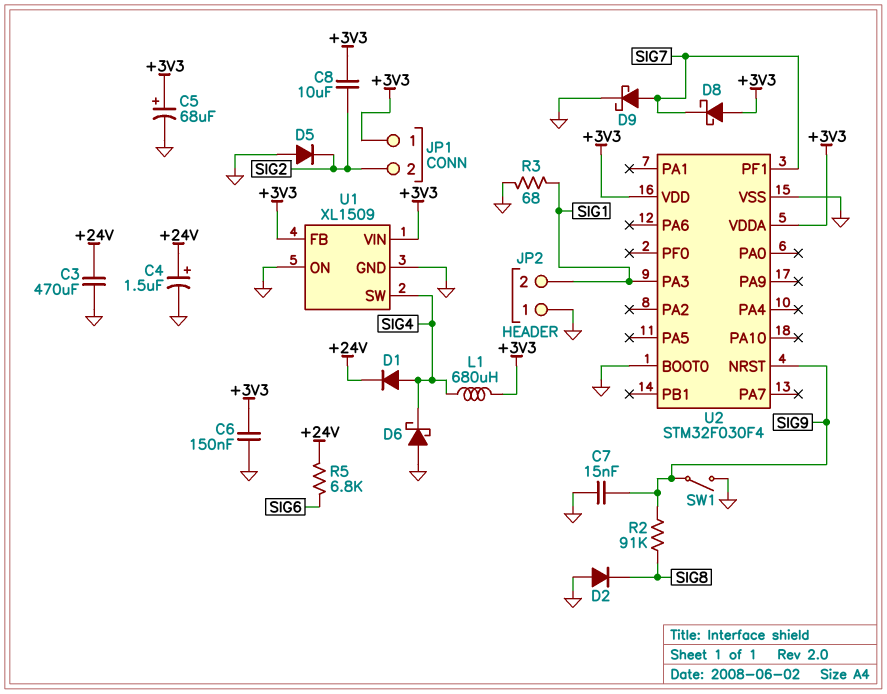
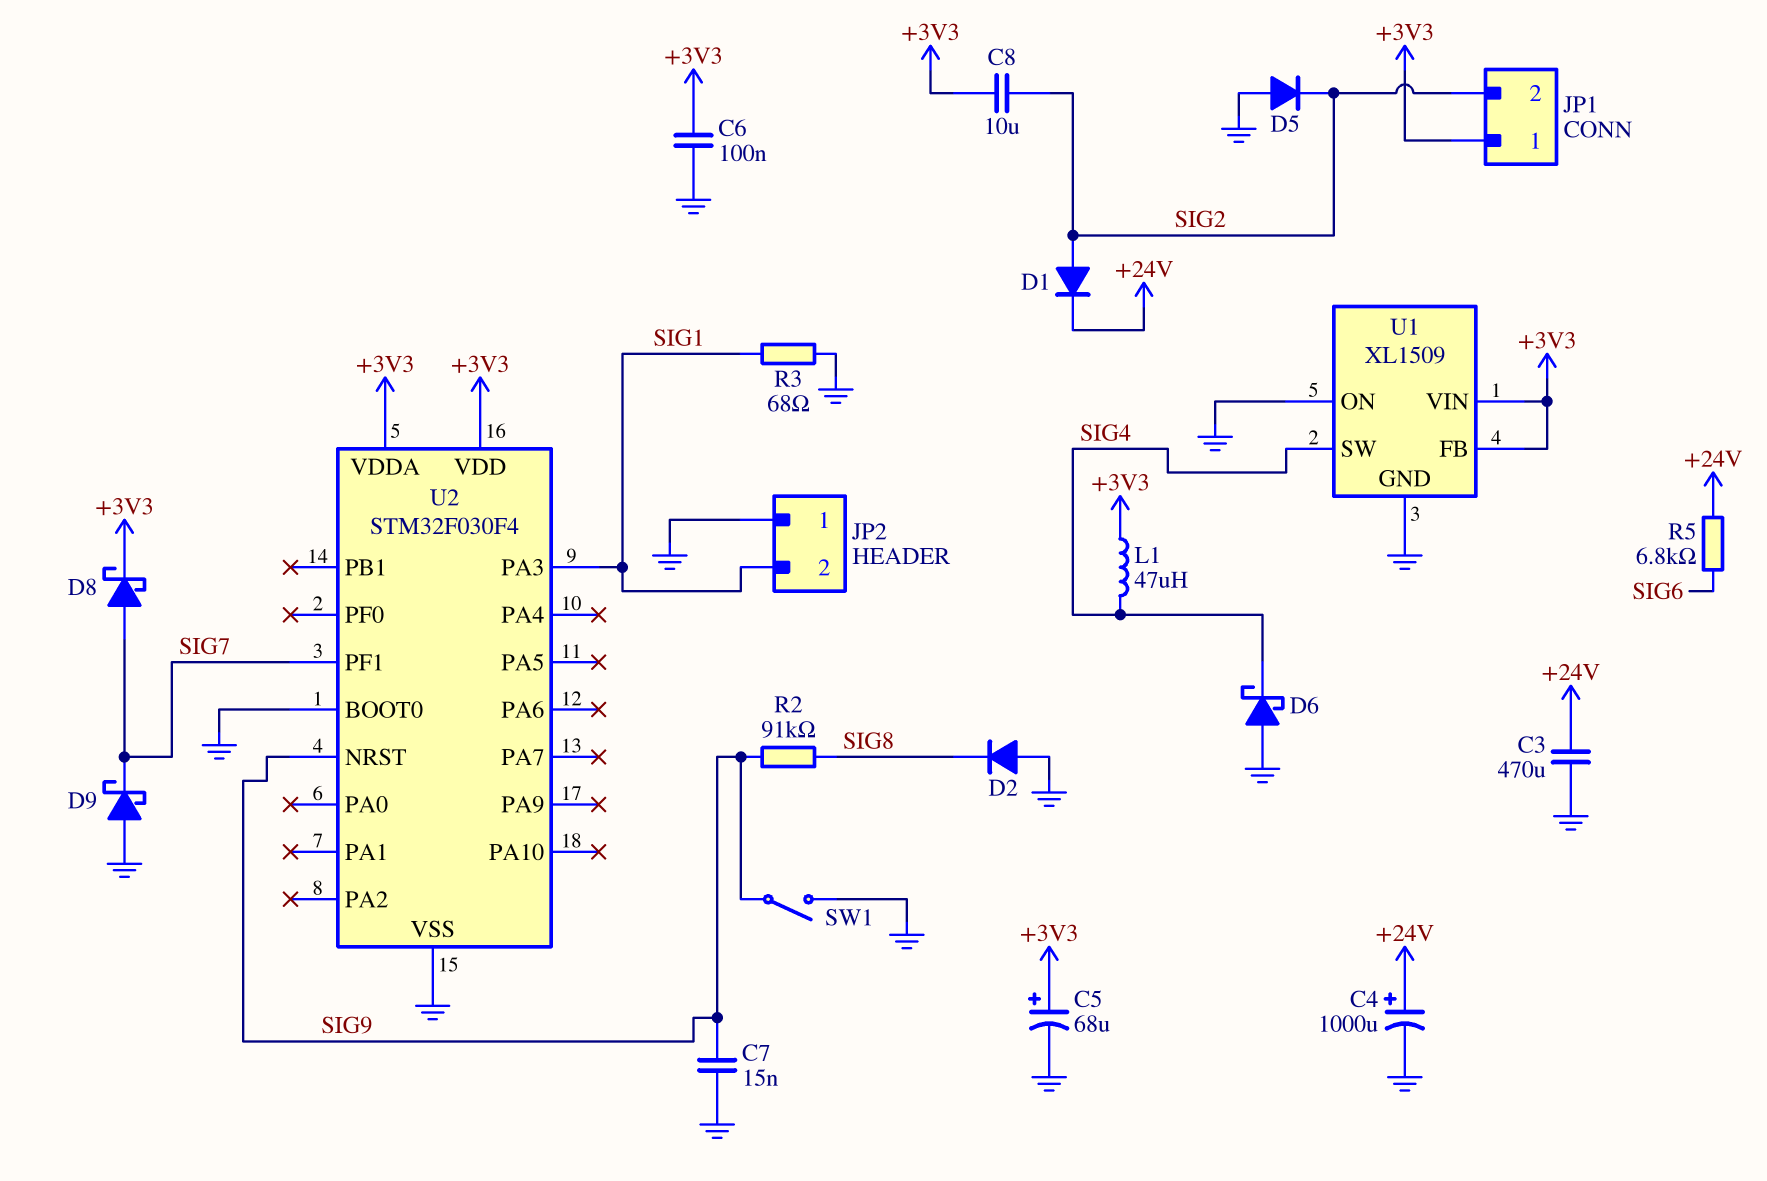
C4: 1.5uF (plus +24V, minus GND) -> 1000uF (plus +24V, minus GND)
C6: 150nF (+3V3, GND) -> 100nF (+3V3, GND)
D1: diode (A SIG4, K +24V) -> diode (A SIG2, K +24V)
D8: schottky (A +3V3, K SIG7) -> schottky (A SIG7, K +3V3)
D9: schottky (A SIG7, K GND) -> schottky (A GND, K SIG7)
L1: 680uH (+3V3, SIG4) -> 47uH (+3V3, SIG4)

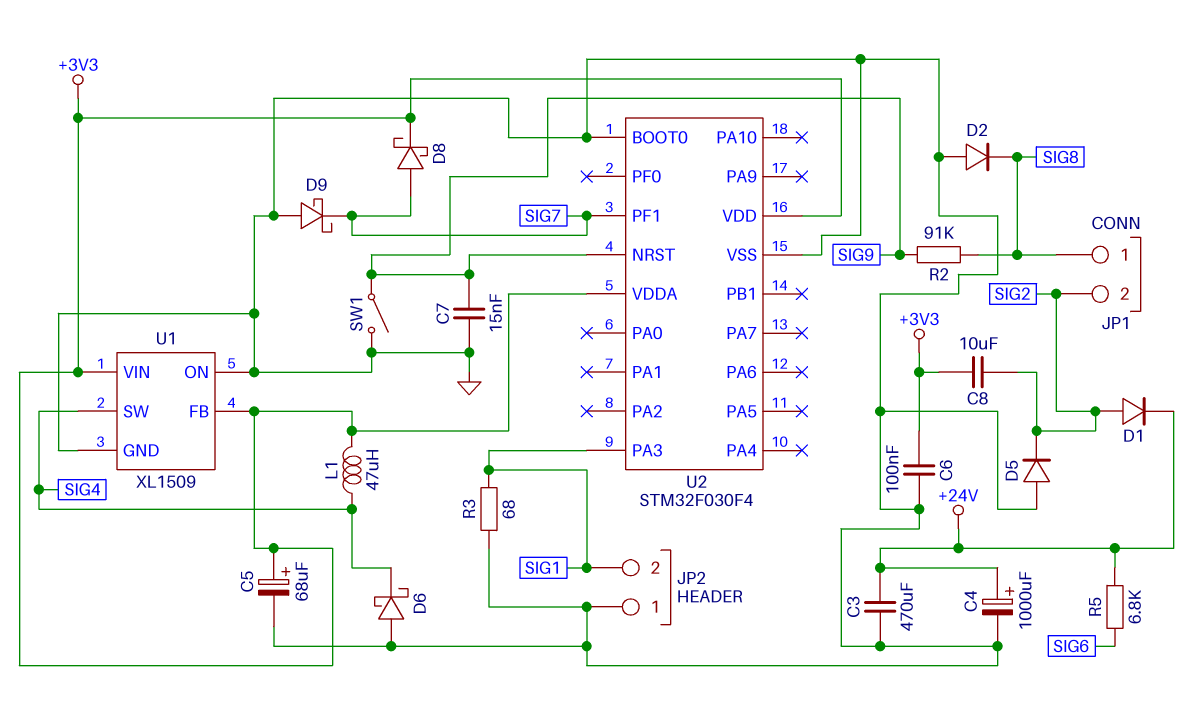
JP1 pin 1: +3V3 -> SIG8

